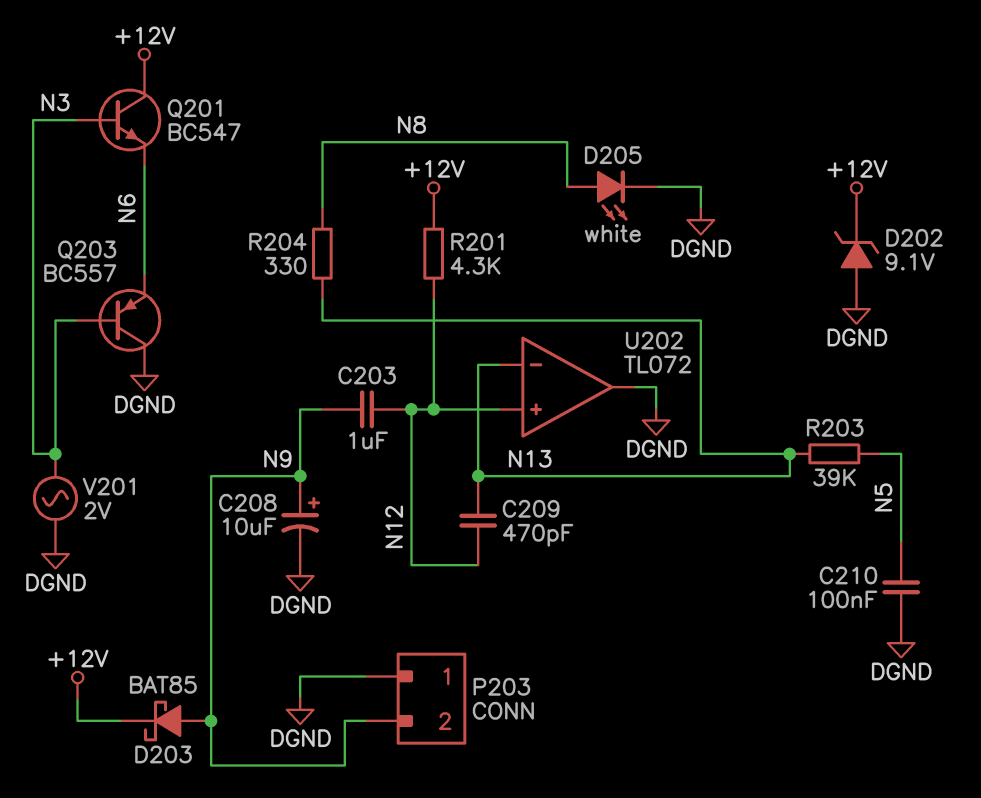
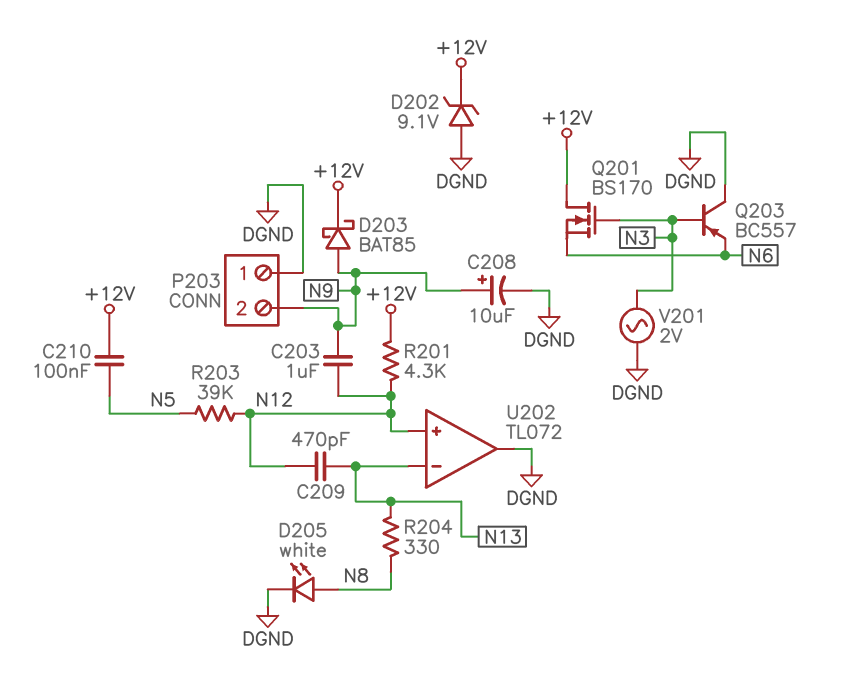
C210: 100nF (DGND, N5) -> 100nF (+12V, N5)
Q201: NPN BC547 (B N3, C +12V, E N6) -> NMOS BS170 (G N3, D +12V, S N6)
R203: 39k (N5, N13) -> 39k (N5, N12)

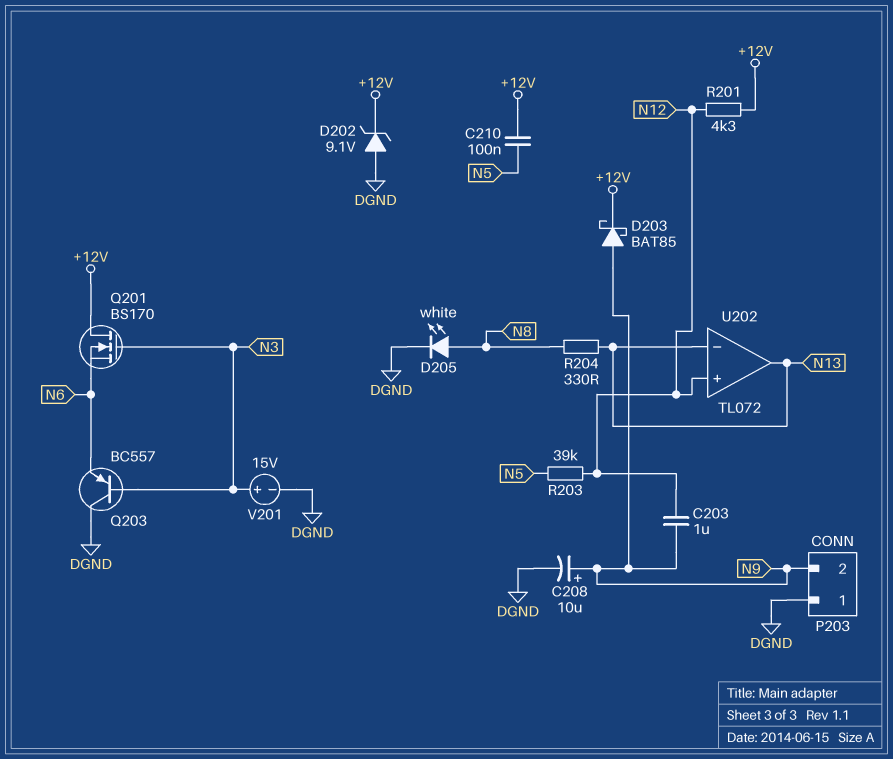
C209: 470pF (N12, N13) -> none
U202 pin out: DGND -> N13
V201: AC 2V (DGND, N3) -> 15V (plus N3, minus DGND)

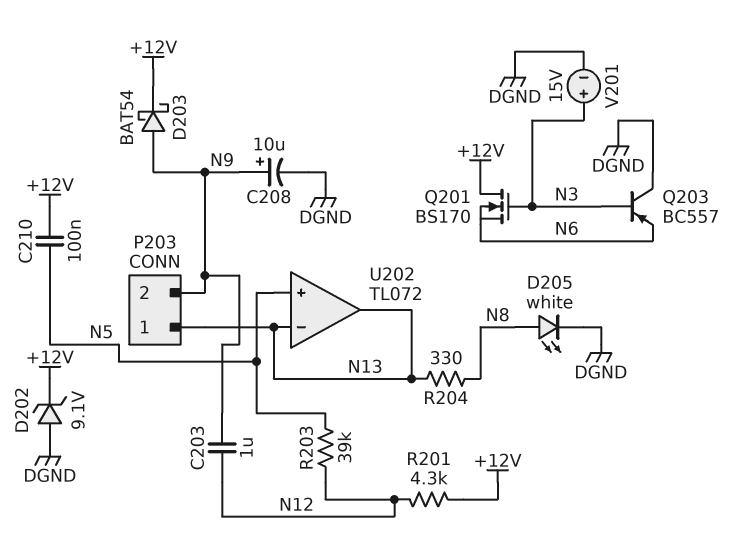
D203: schottky BAT85 (A N9, K +12V) -> schottky BAT54 (A N9, K +12V)
P203 pin 1: DGND -> N13
U202 pin in+: N12 -> N5

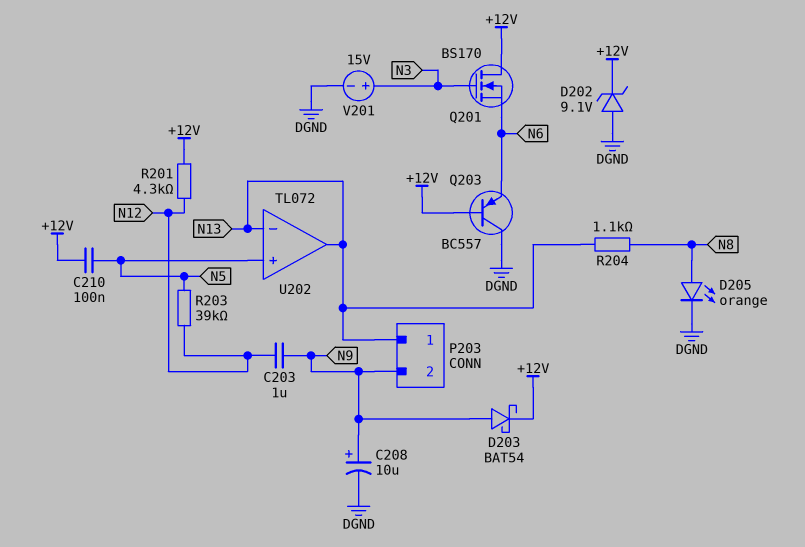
D205: LED white (A N8, K DGND) -> LED orange (A N8, K DGND)
Q203: PNP BC557 (B N3, C DGND, E N6) -> PNP BC557 (B +12V, C DGND, E N6)
R204: 330 (N8, N13) -> 1.1k (N8, N13)

